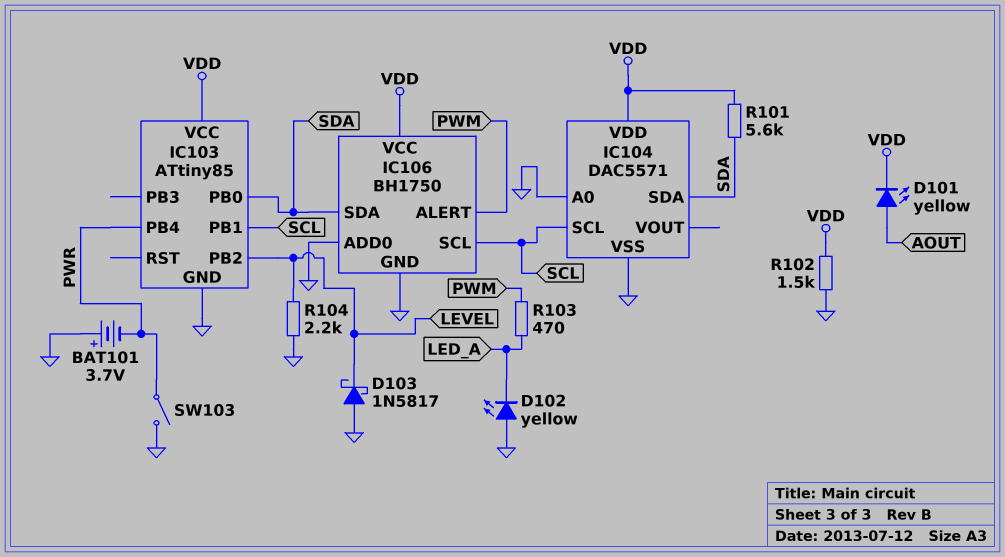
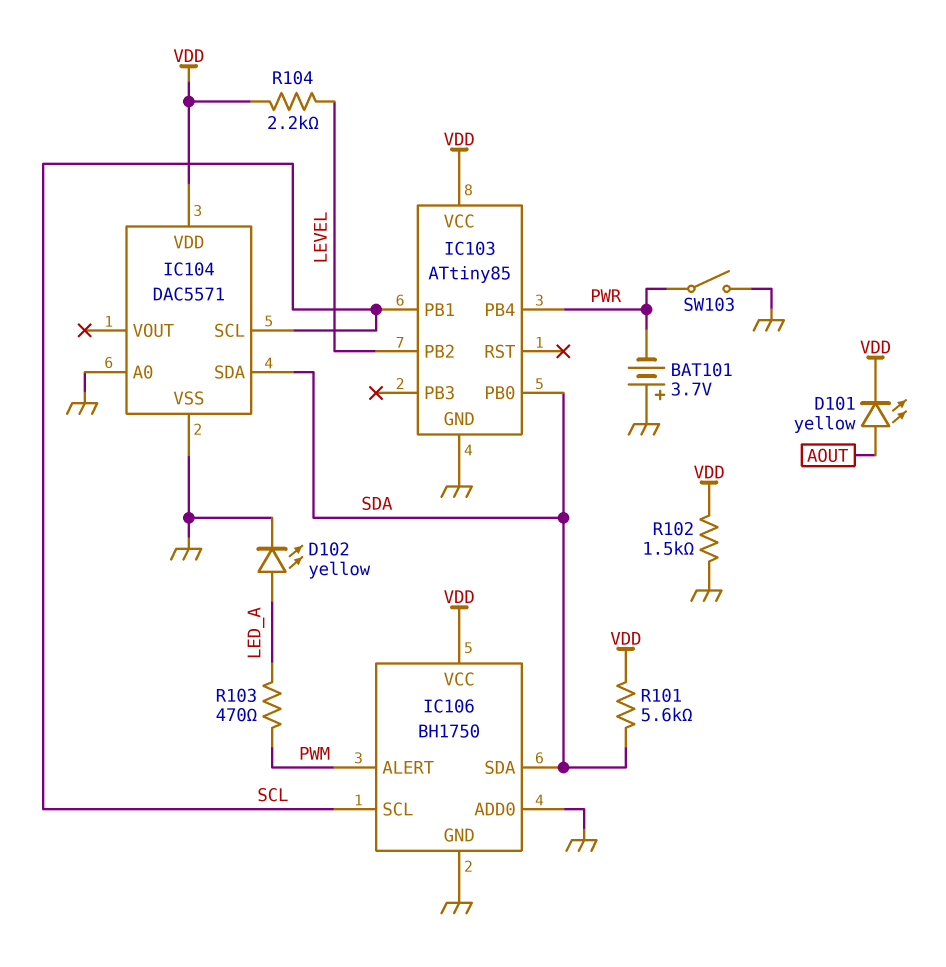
D102: LED yellow (A GND, K LED_A) -> LED yellow (A LED_A, K GND)
D103: schottky 1N5817 (A GND, K LEVEL) -> none
R104: 2.2k (GND, LEVEL) -> 2.2k (LEVEL, VDD)

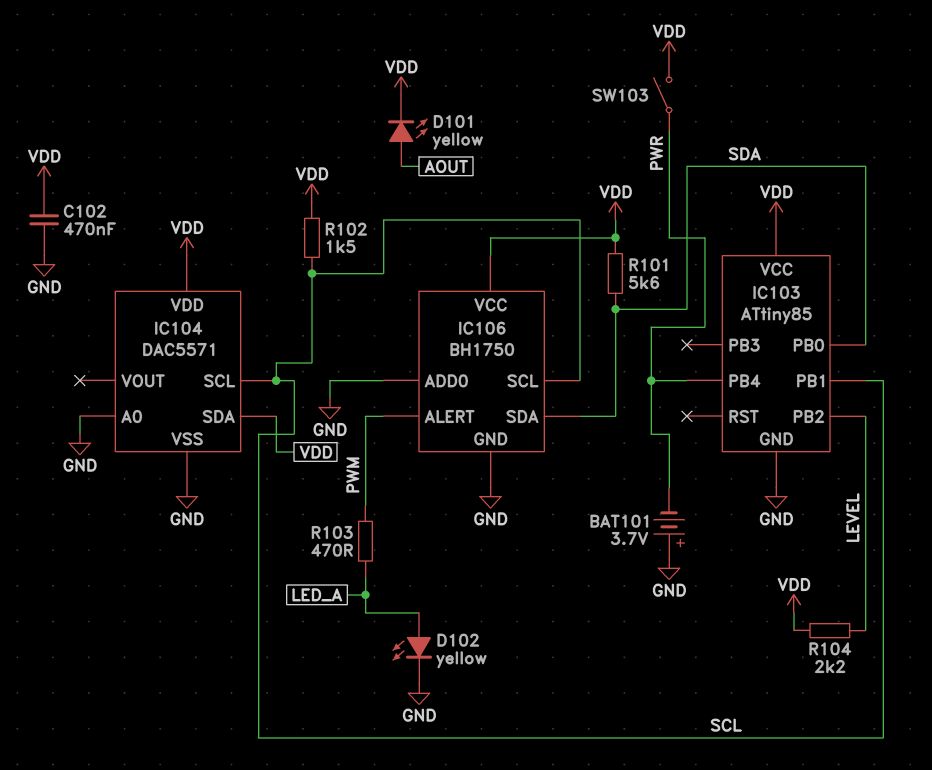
C102: none -> 470nF (GND, VDD)
IC104 pin SDA: SDA -> VDD
R102: 1.5k (GND, VDD) -> 1.5k (SCL, VDD)
SW103: switch (GND, PWR) -> switch (PWR, VDD)

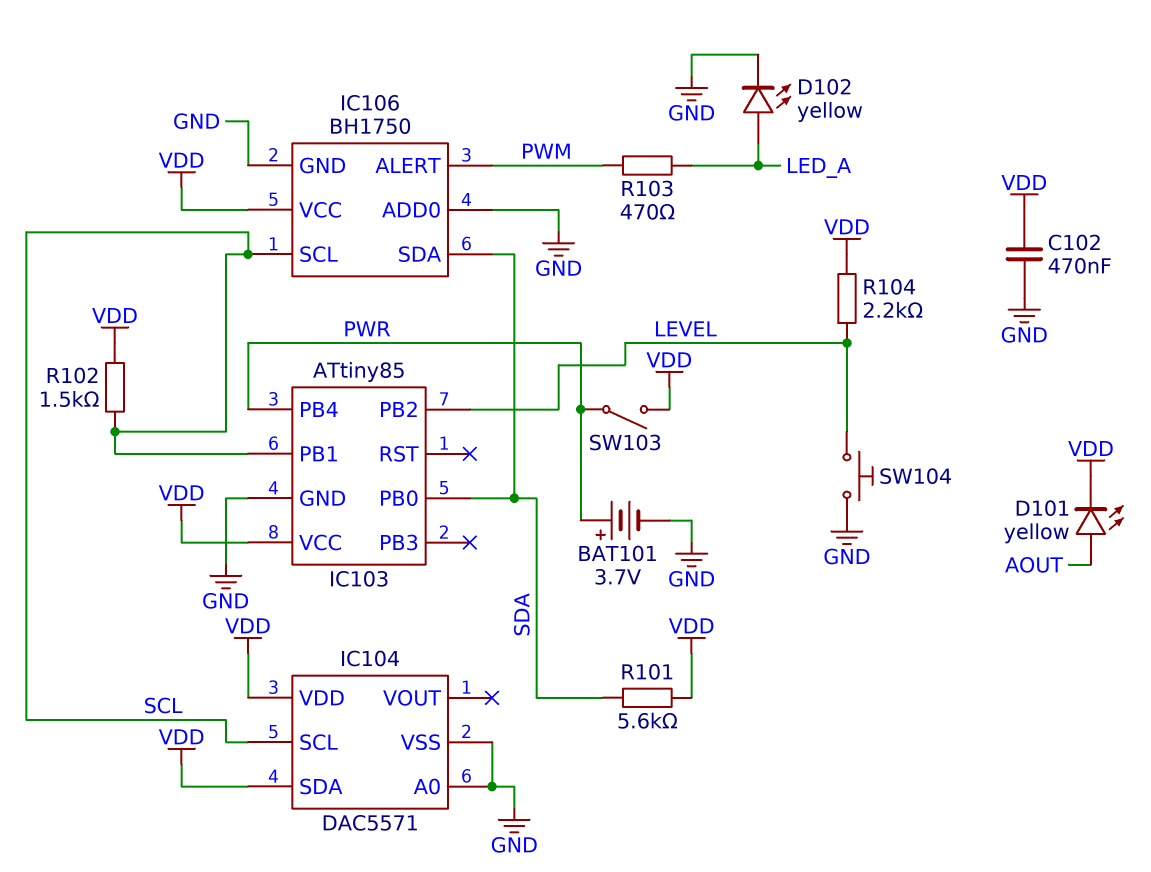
BAT101: 3.7V (plus GND, minus PWR) -> 3.7V (plus PWR, minus GND)
SW104: none -> button (GND, LEVEL)

